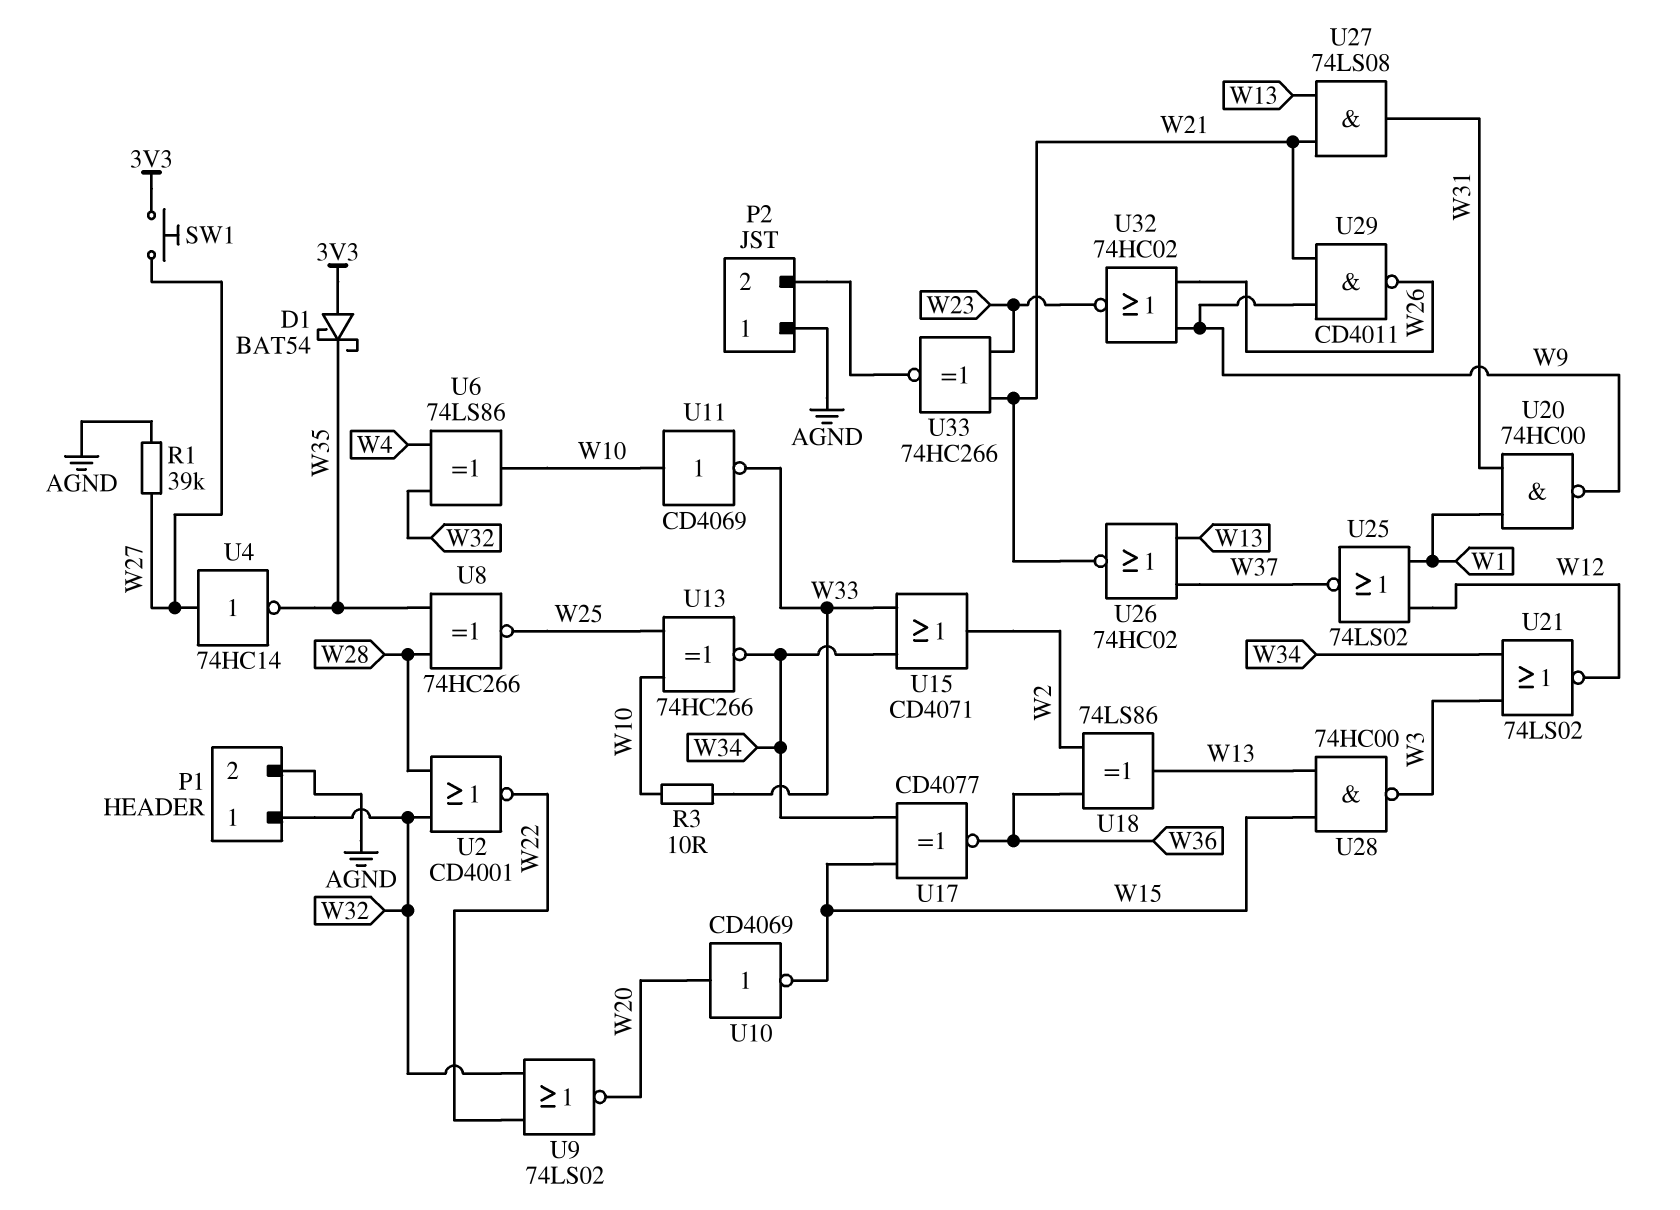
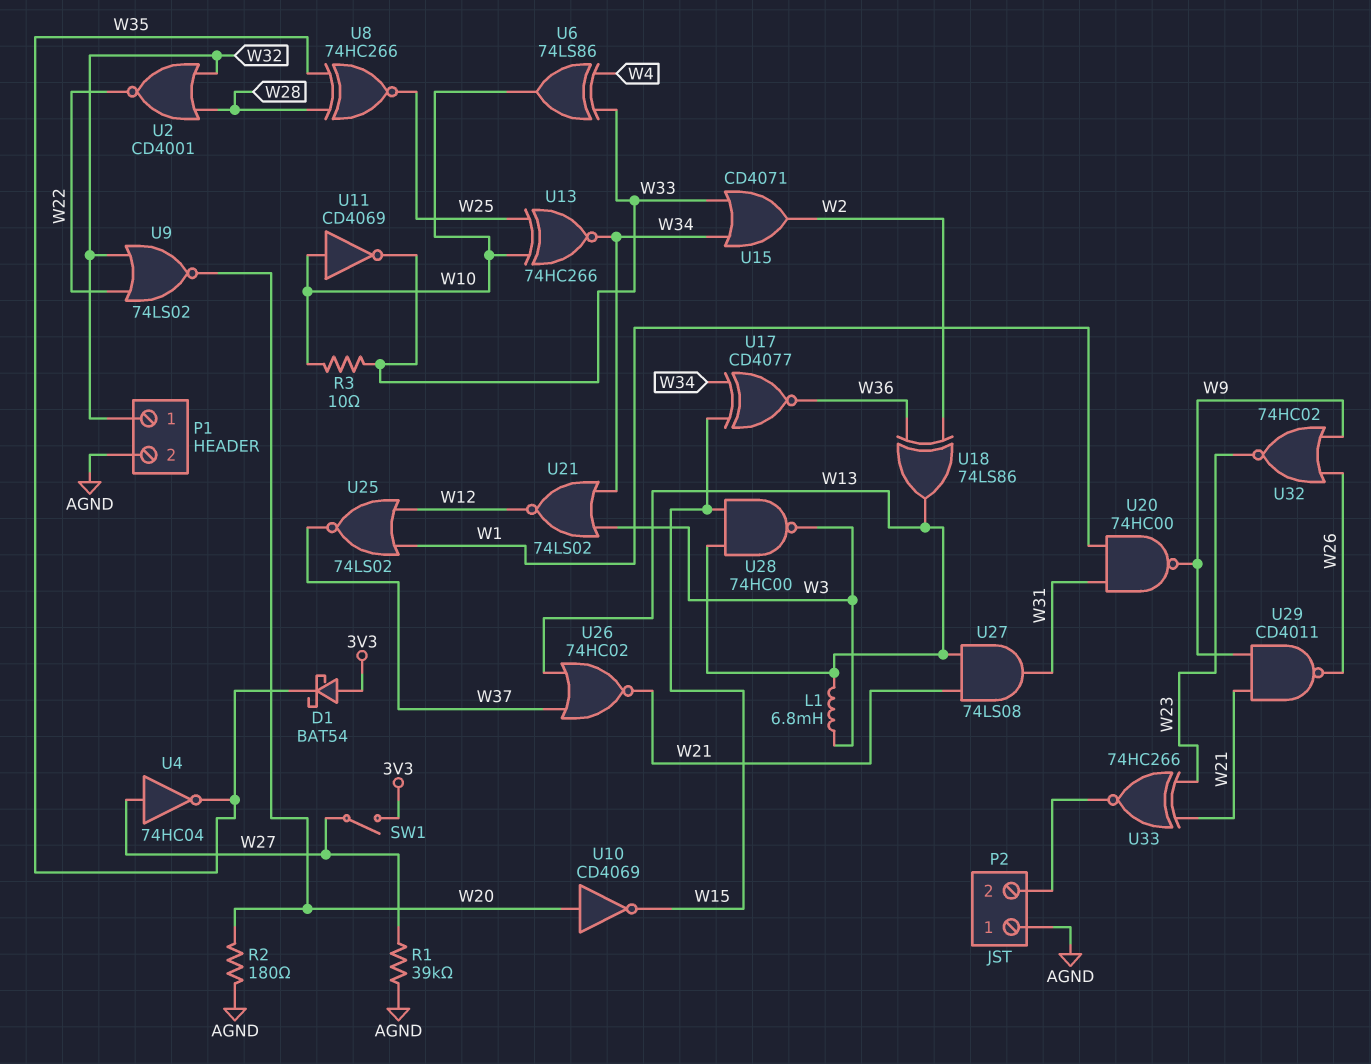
L1: none -> 6.8mH (W3, W13)
R2: none -> 180 (AGND, W20)
SW1: button (3V3, W27) -> switch (3V3, W27)
U4: NOT 74HC14 (in W27, out W35) -> NOT 74HC04 (in W27, out W35)
U6: XOR 74LS86 (in W4, in W32, out W10) -> XOR 74LS86 (in W4, in W33, out W10)

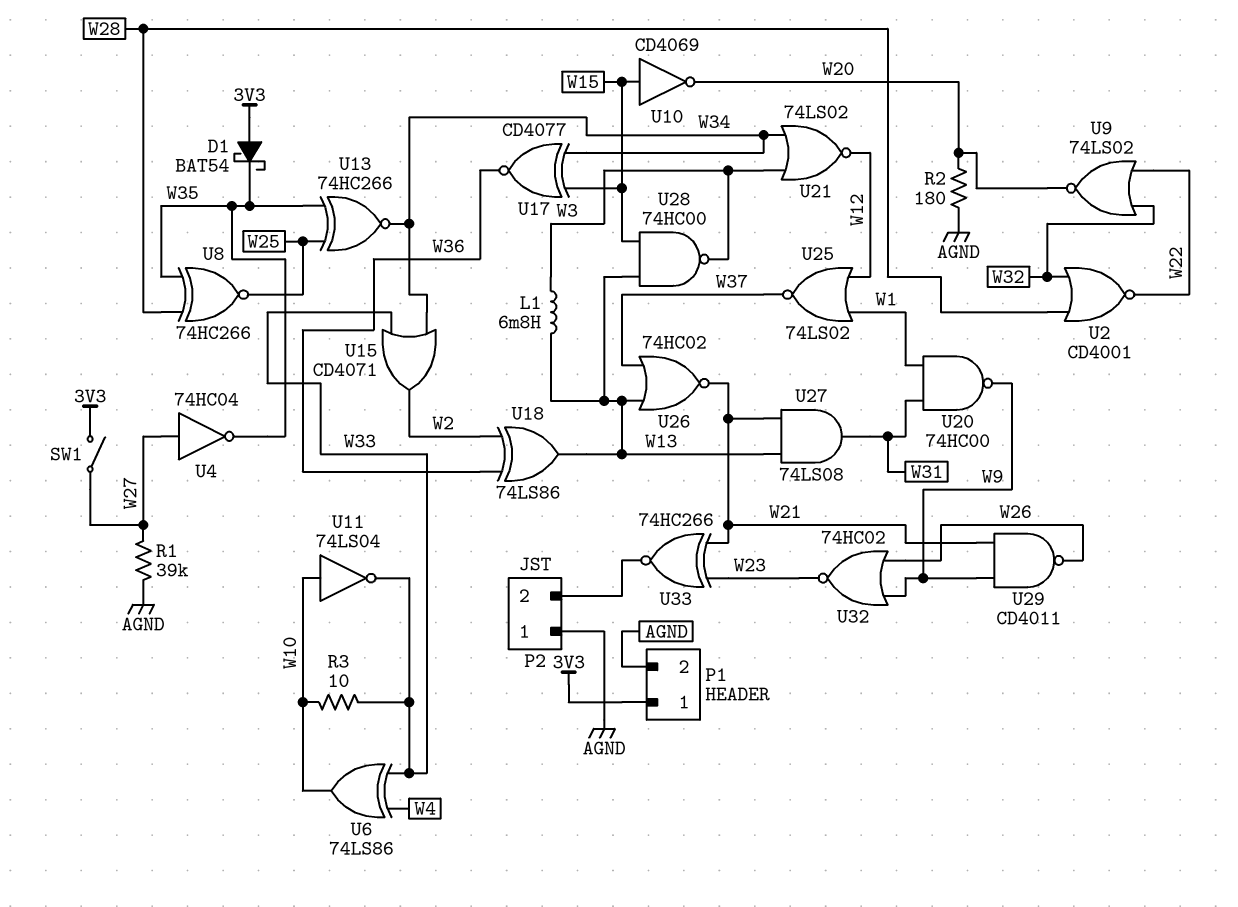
P1 pin 1: W32 -> 3V3
U10: NOT CD4069 (in W20, out W15) -> NOT CD4069 (in W15, out W20)
U11: NOT CD4069 (in W10, out W33) -> NOT 74LS04 (in W10, out W33)
U13: XNOR 74HC266 (in W10, in W25, out W34) -> XNOR 74HC266 (in W25, in W35, out W34)

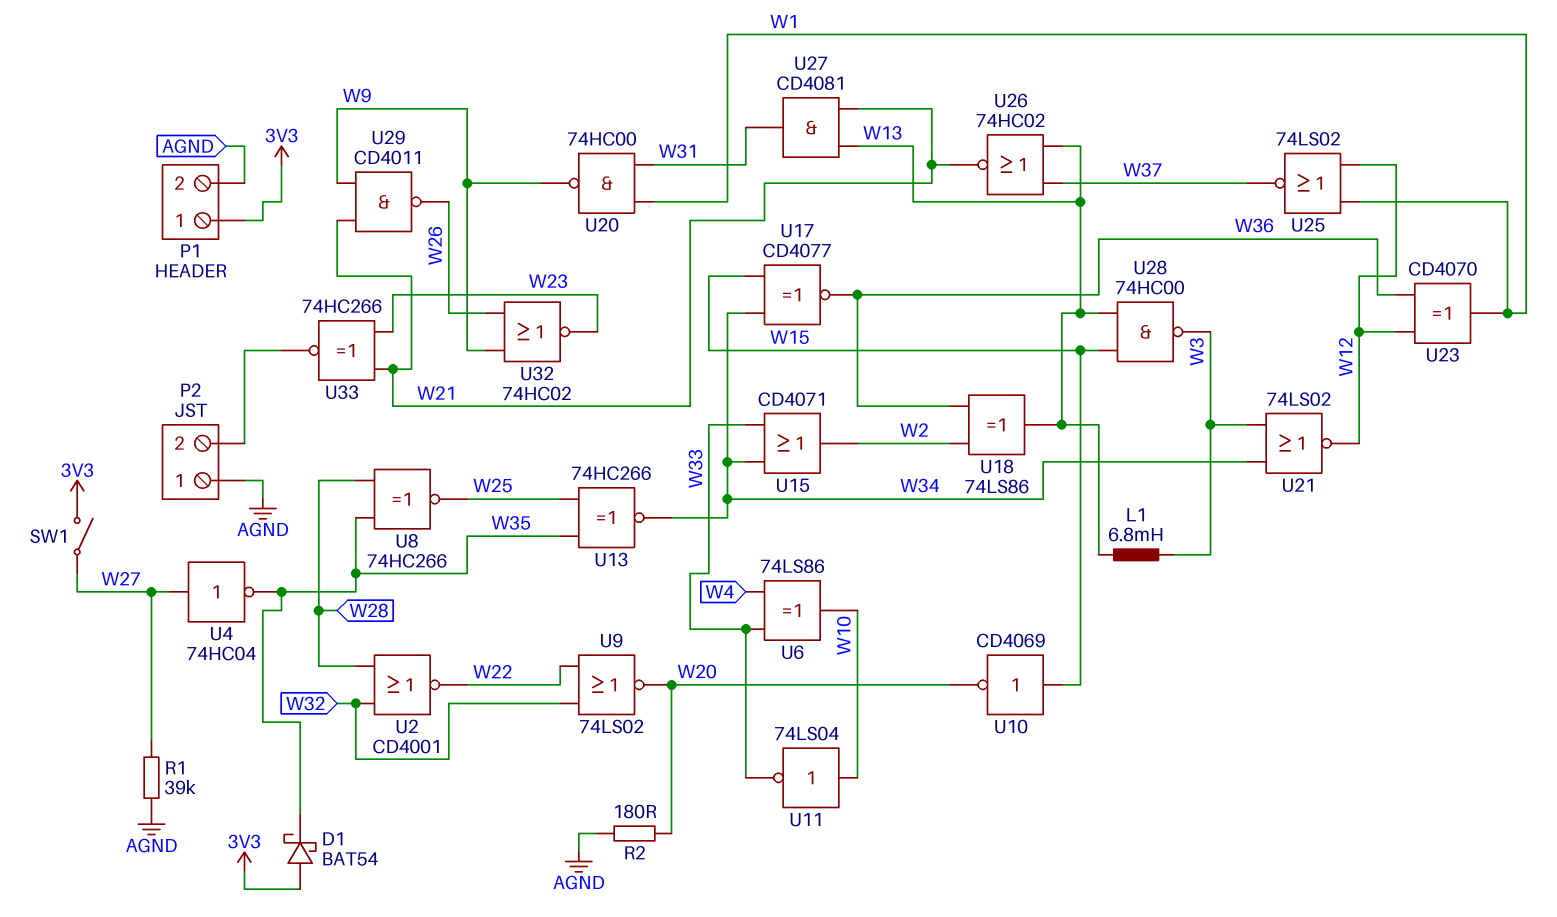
R3: 10 (W10, W33) -> none
U23: none -> XOR CD4070 (in W12, in W36, out W1)
U27: AND 74LS08 (in W13, in W21, out W31) -> AND CD4081 (in W13, in W21, out W31)

